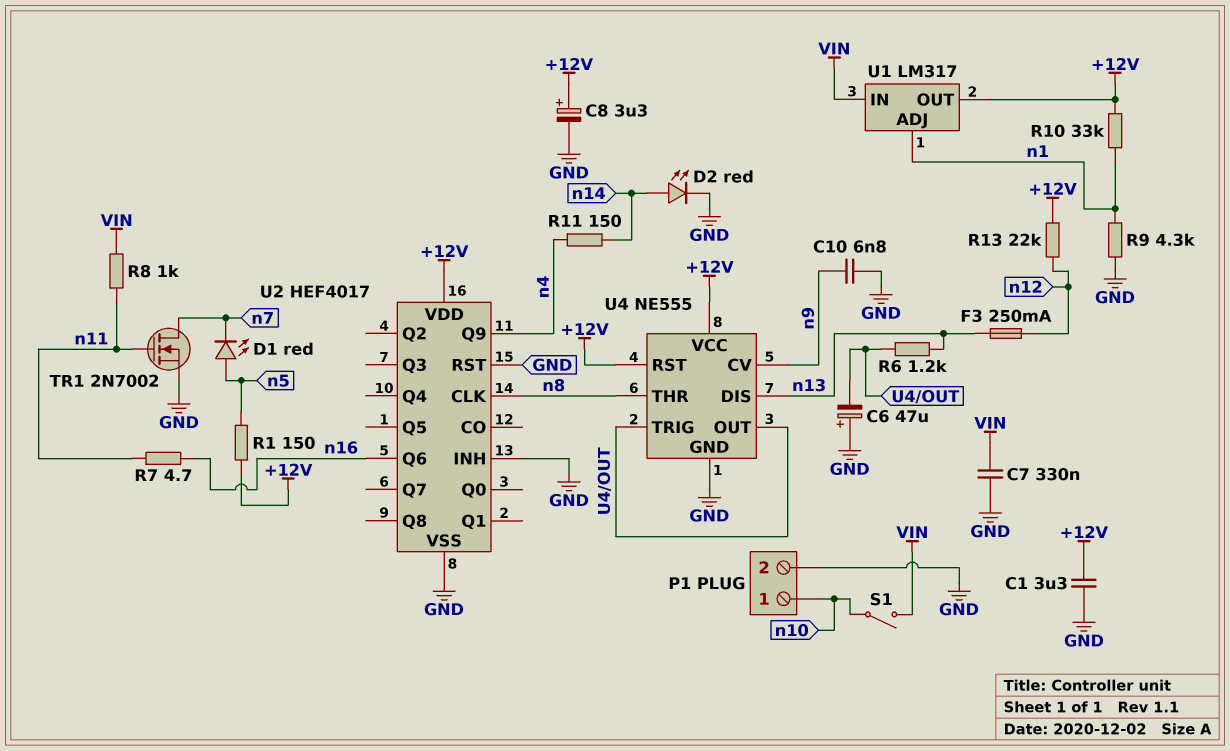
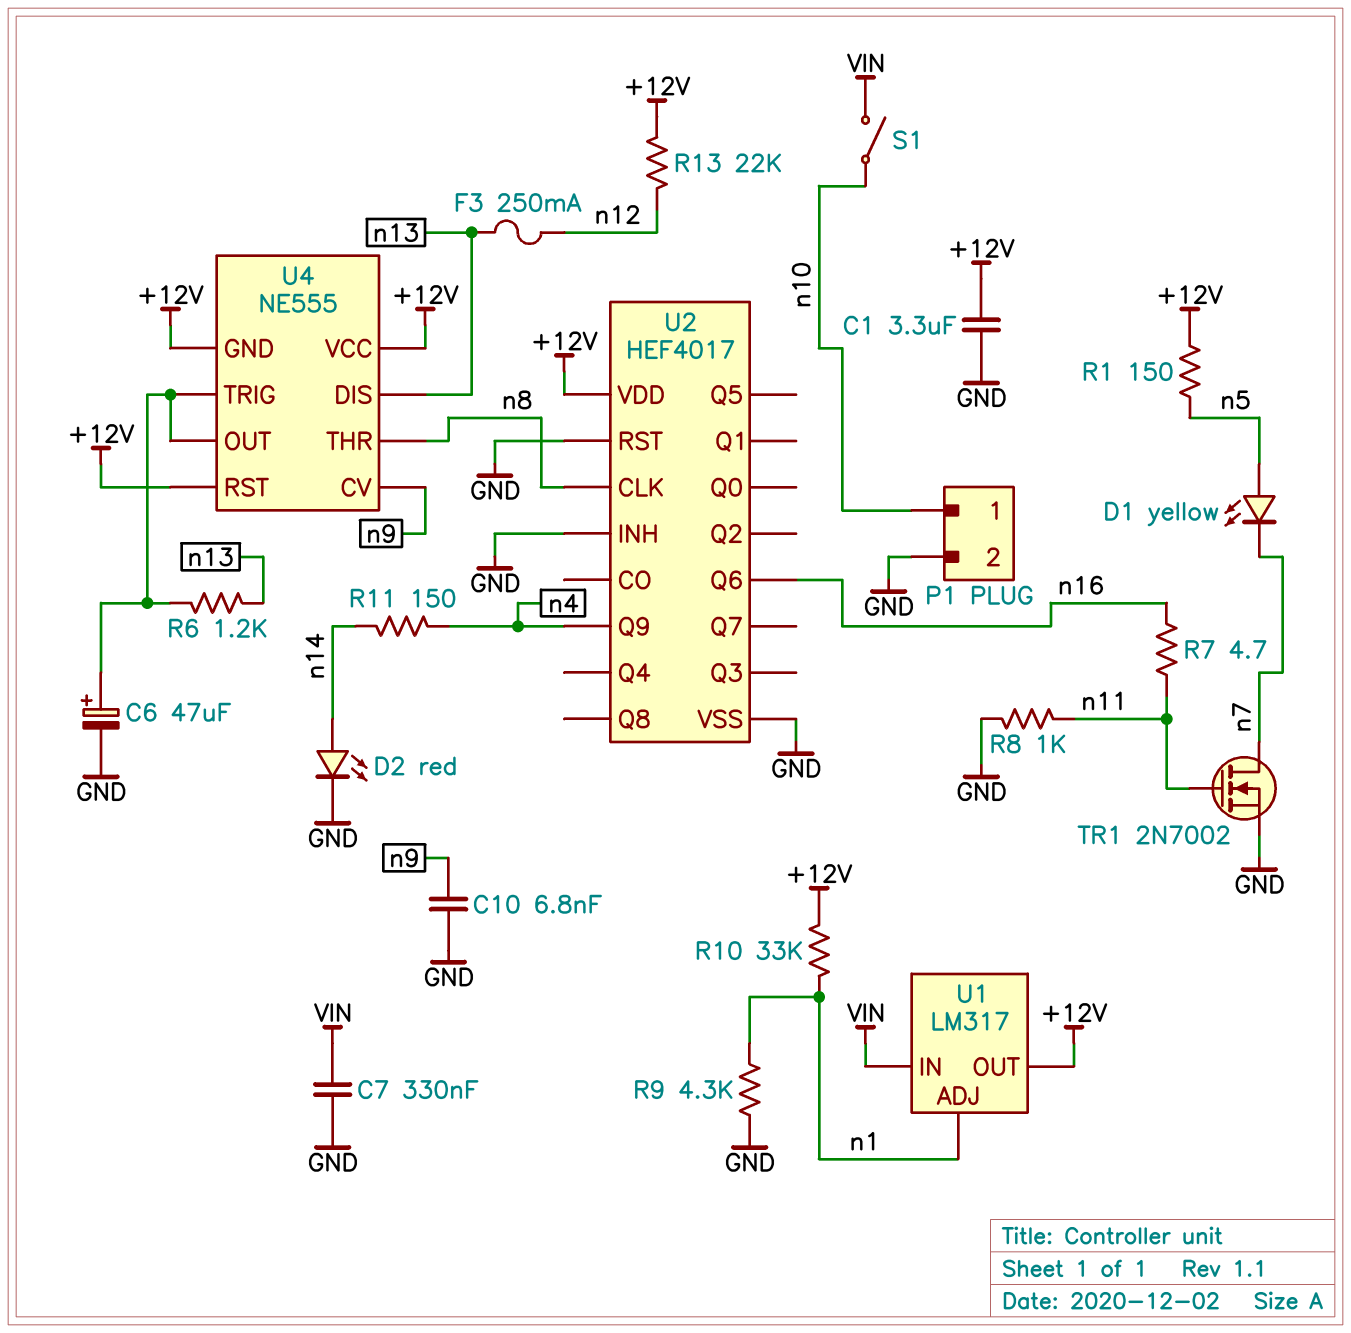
C6: 47uF (plus GND, minus U4/OUT) -> 47uF (plus U4/OUT, minus GND)
C8: 3.3uF (plus +12V, minus GND) -> none
D1: LED red (A n5, K n7) -> LED yellow (A n5, K n7)
R8: 1k (VIN, n11) -> 1k (GND, n11)
U4 pin GND: GND -> +12V

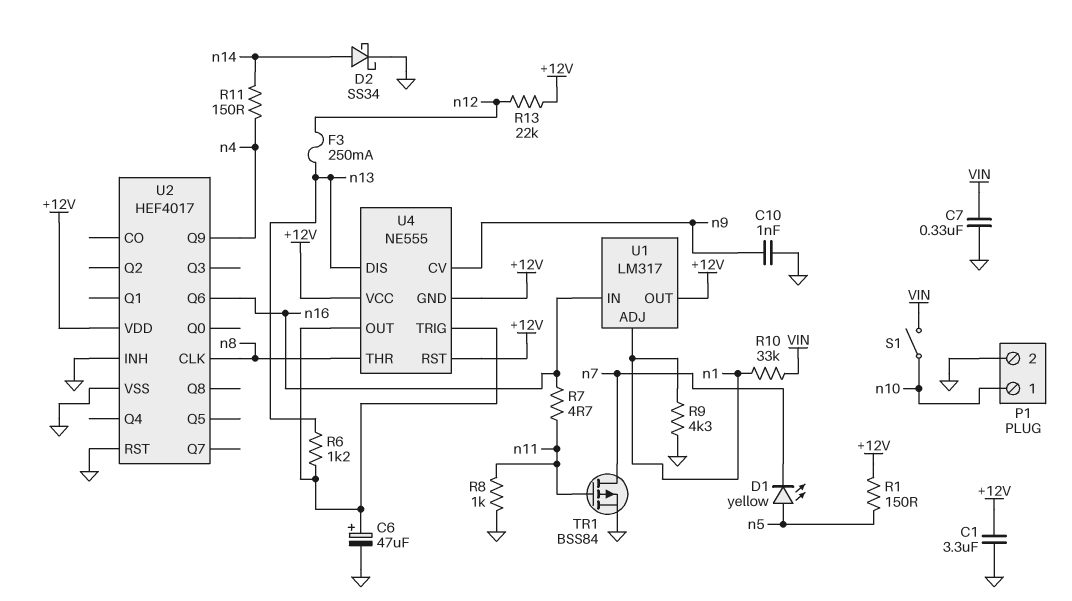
C10: 6.8nF (GND, n9) -> 1nF (GND, n9)
D2: LED red (A n14, K GND) -> schottky SS34 (A n14, K GND)
R10: 33k (+12V, n1) -> 33k (VIN, n1)
TR1: NMOS 2N7002 (G n11, D n7, S GND) -> PMOS BSS84 (G n11, D n7, S GND)
U1 pin IN: VIN -> n16

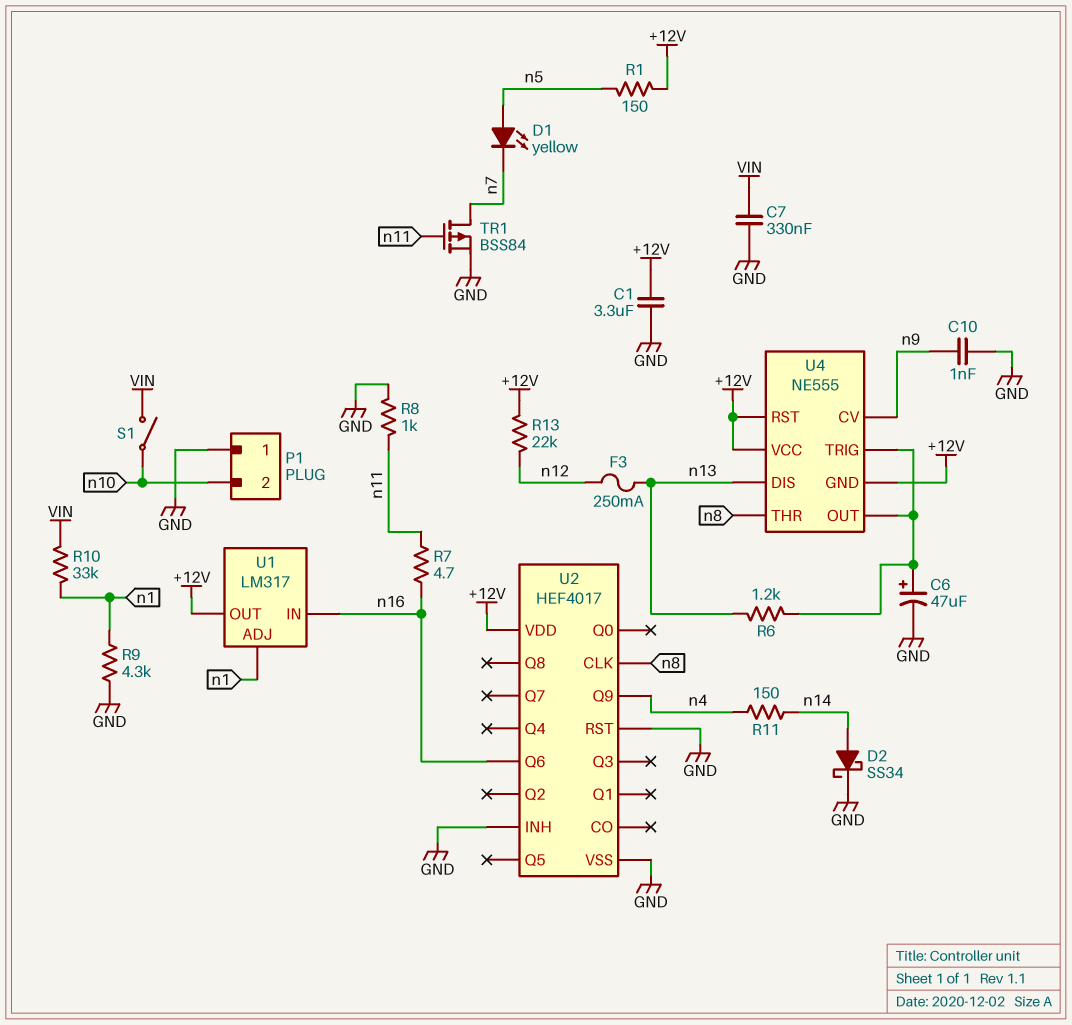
P1 pin 1: n10 -> GND
P1 pin 2: GND -> n10

